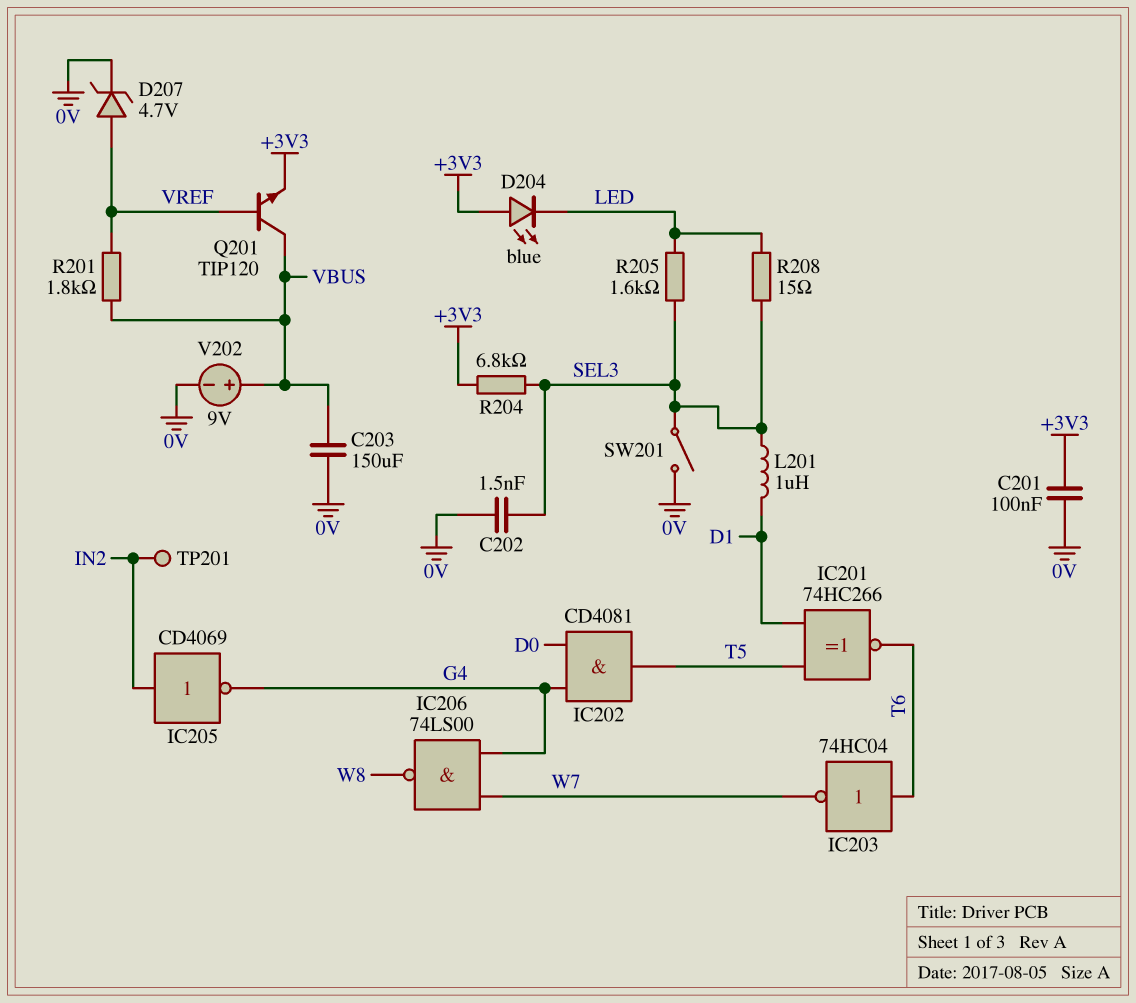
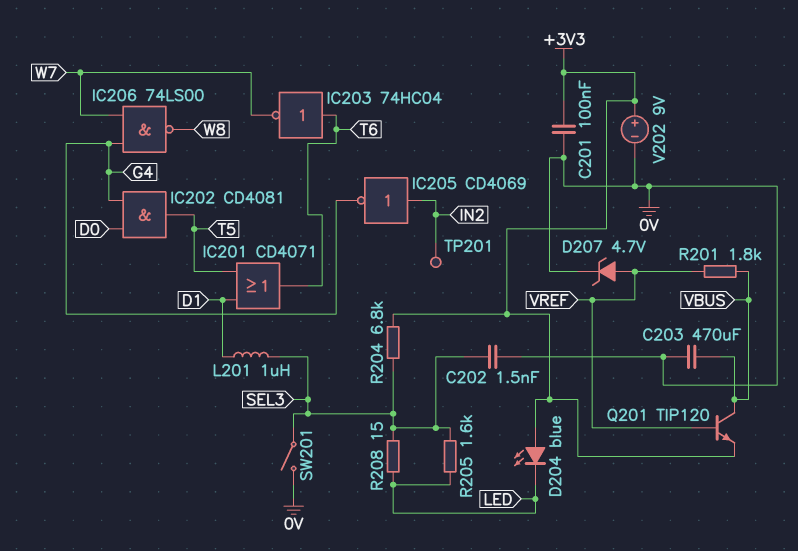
C203: 150uF (0V, VBUS) -> 470uF (0V, VBUS)
IC201: XNOR 74HC266 (in D1, in T5, out T6) -> OR CD4071 (in D1, in T5, out T6)
V202: 9V (plus VBUS, minus 0V) -> 9V (plus +3V3, minus 0V)

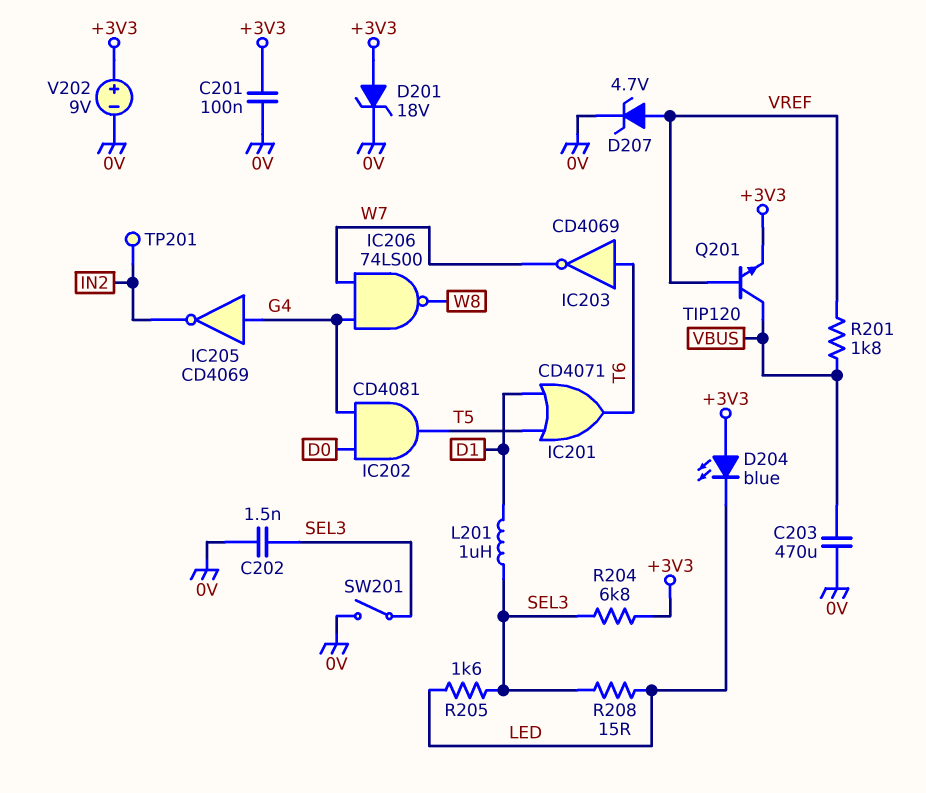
D201: none -> zener 18V (A +3V3, K 0V)
IC203: NOT 74HC04 (in T6, out W7) -> NOT CD4069 (in T6, out W7)
IC205: NOT CD4069 (in IN2, out G4) -> NOT CD4069 (in G4, out IN2)

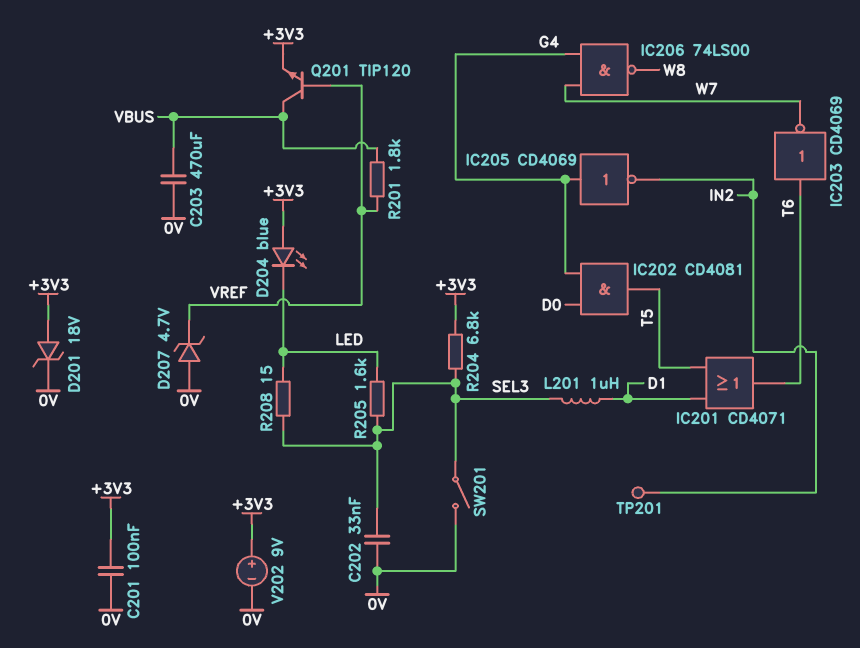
C202: 1.5nF (0V, SEL3) -> 33nF (0V, SEL3)
D207: zener 4.7V (A VREF, K 0V) -> zener 4.7V (A 0V, K VREF)

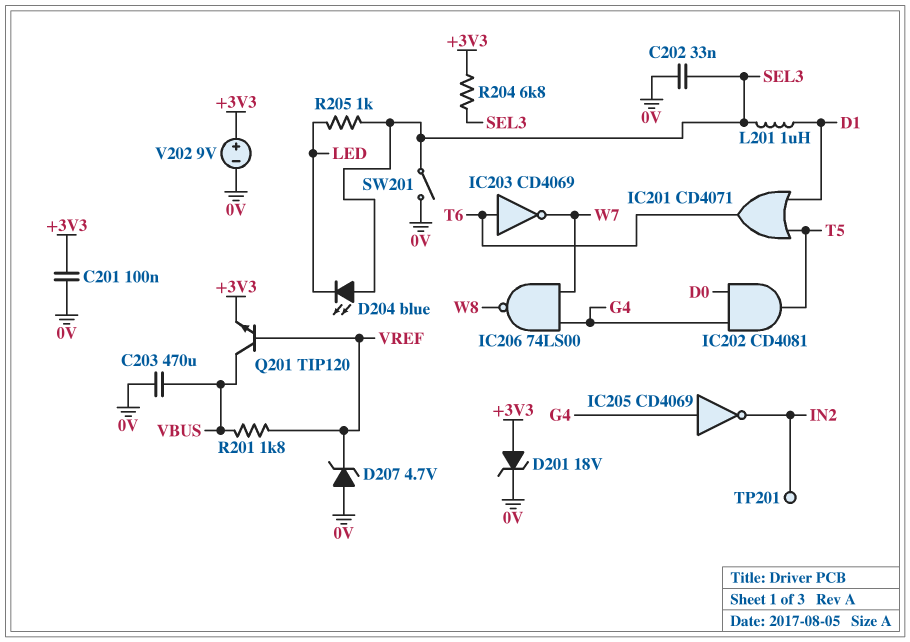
D204: LED blue (A +3V3, K LED) -> LED blue (A SEL3, K LED)
R205: 1.6k (LED, SEL3) -> 1k (LED, SEL3)
R208: 15 (LED, SEL3) -> none

